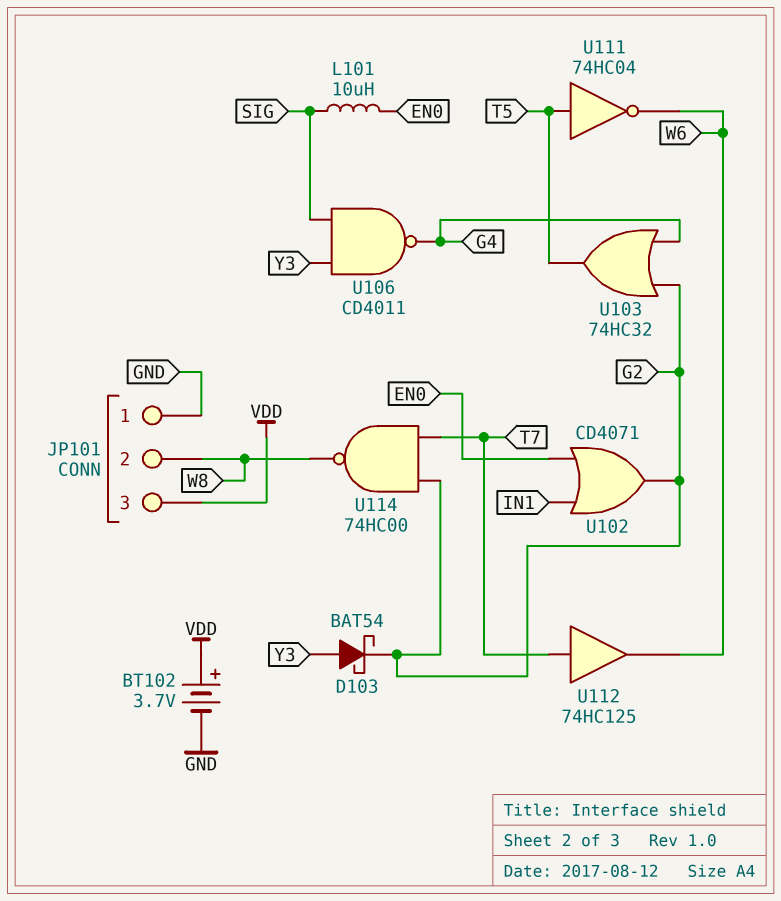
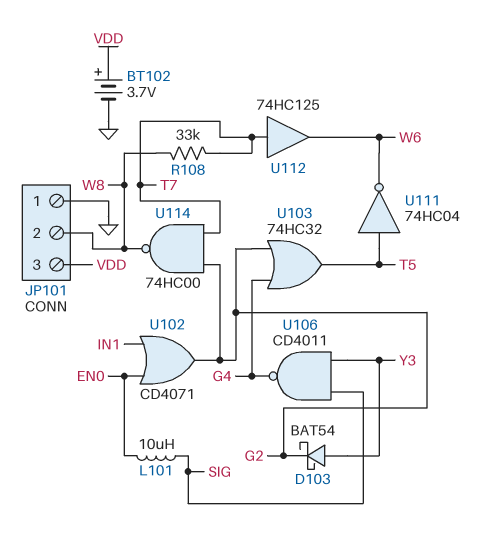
R108: none -> 33k (T7, W8)

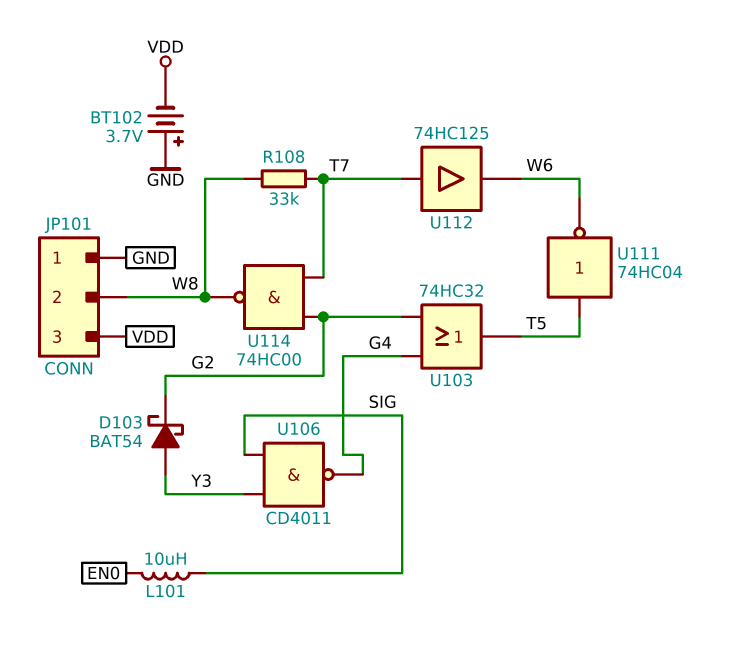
BT102: 3.7V (plus VDD, minus GND) -> 3.7V (plus GND, minus VDD)
U102: OR CD4071 (in EN0, in IN1, out G2) -> none

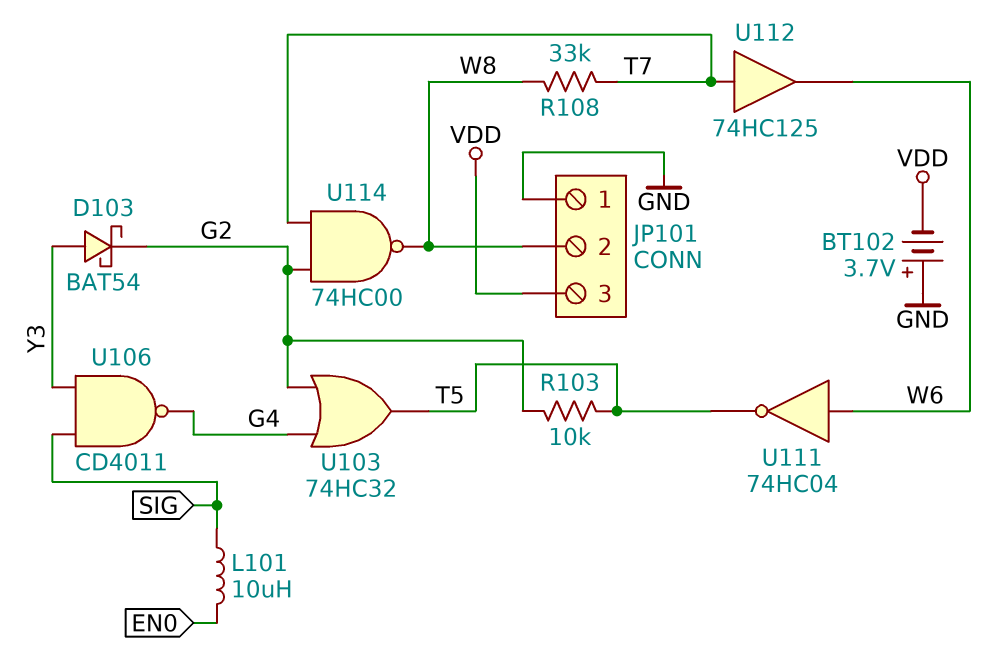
R103: none -> 10k (G2, T5)
U111: NOT 74HC04 (in T5, out W6) -> NOT 74HC04 (in W6, out T5)

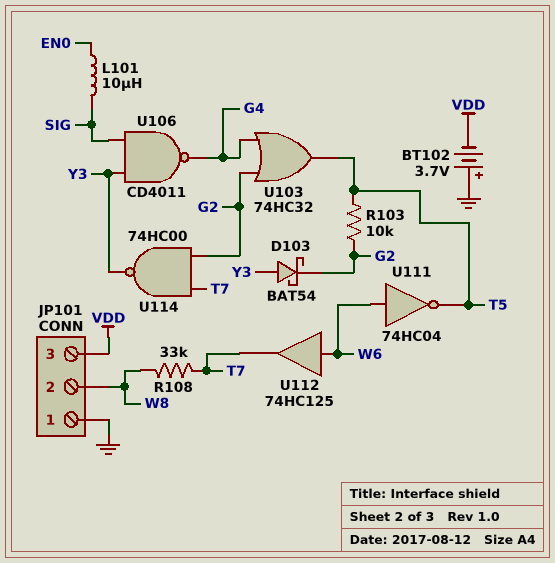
U112: buffer 74HC125 (in T7, out W6) -> buffer 74HC125 (in W6, out T7)
U114: NAND 74HC00 (in G2, in T7, out W8) -> NAND 74HC00 (in G2, in T7, out Y3)

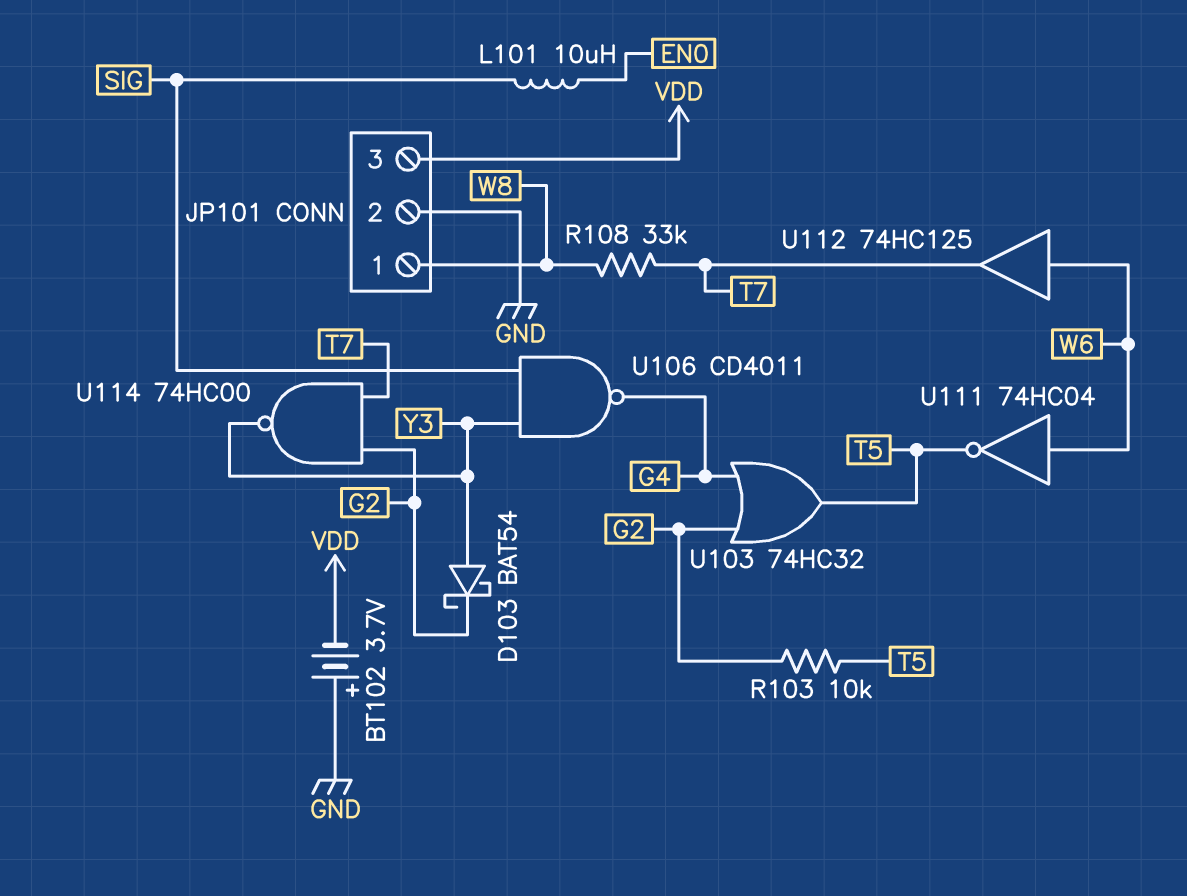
JP101 pin 1: GND -> W8
JP101 pin 2: W8 -> GND

